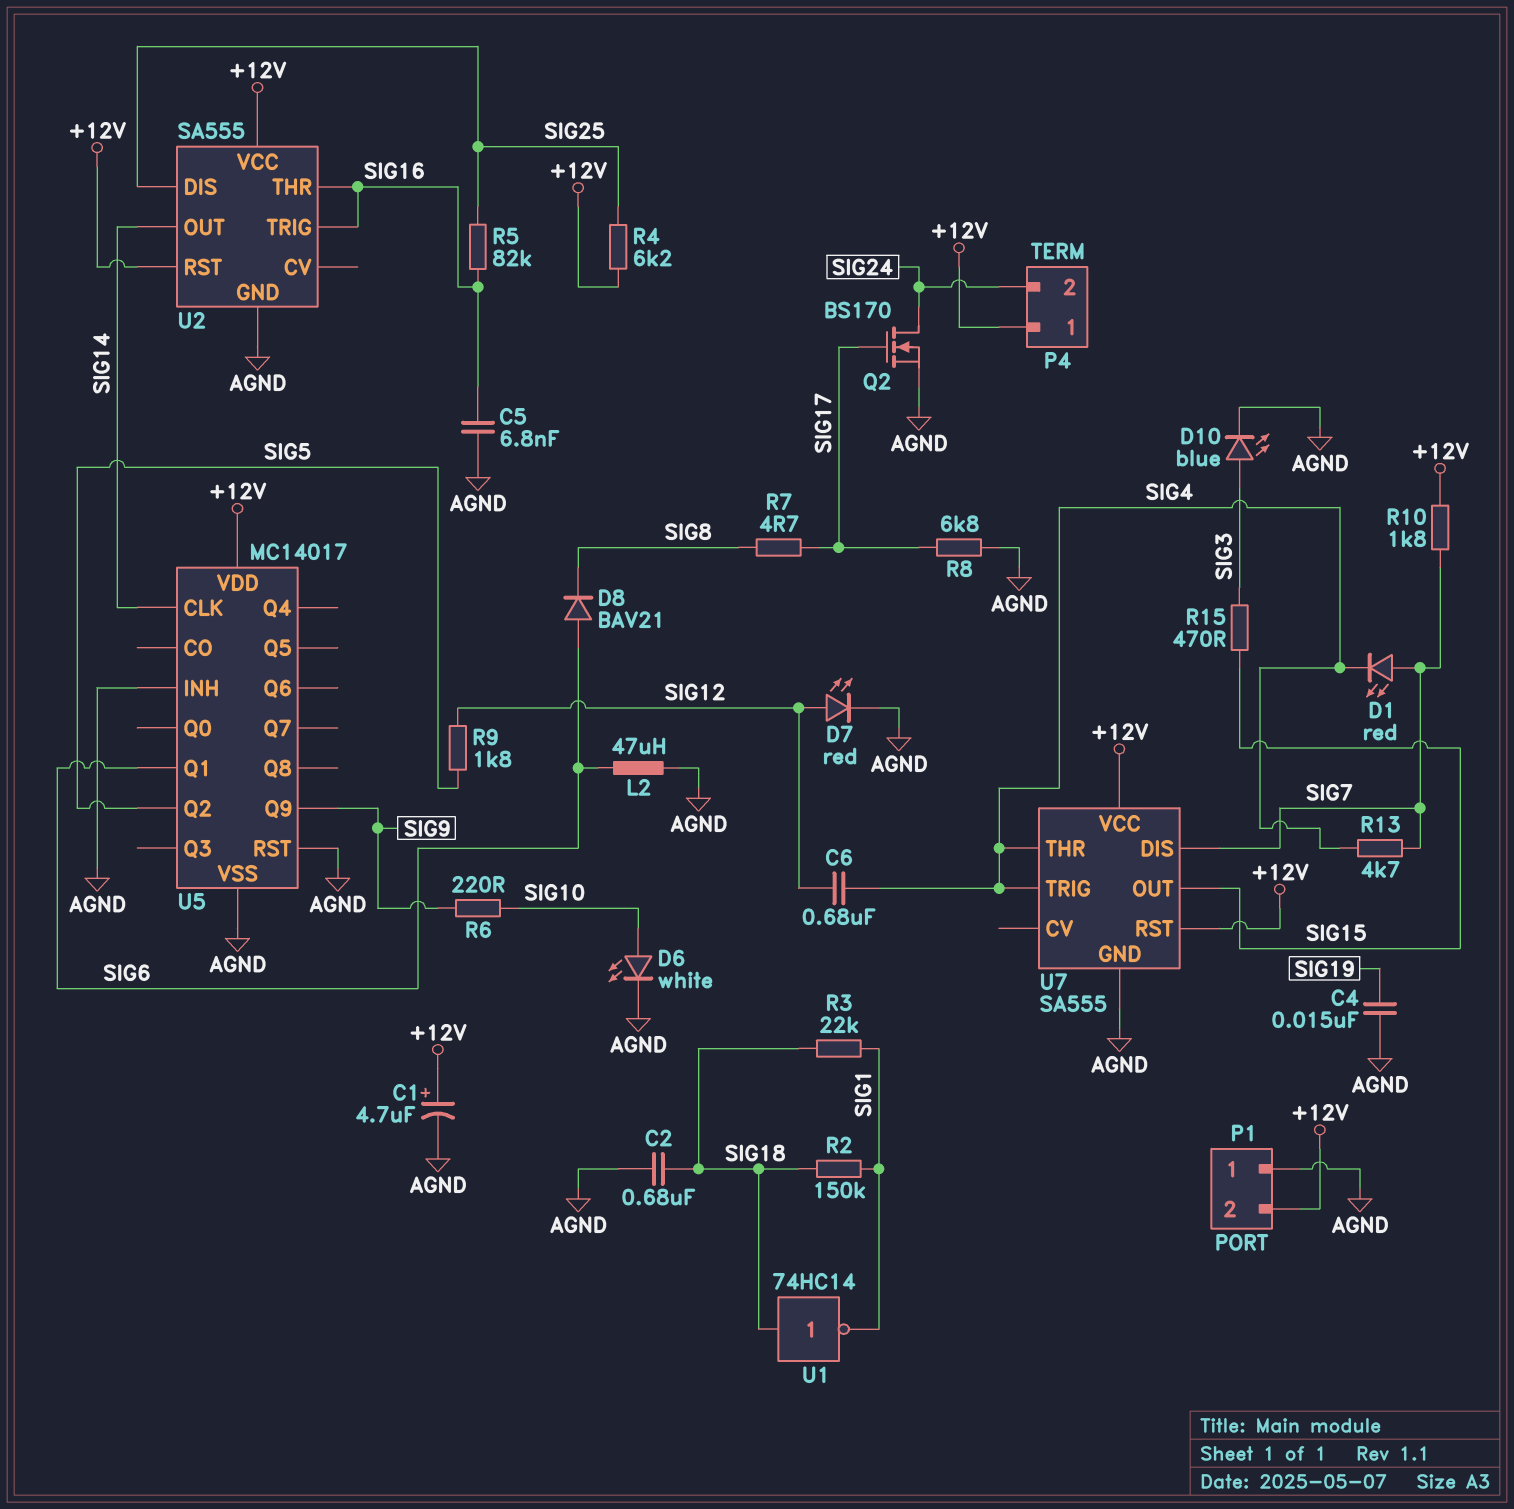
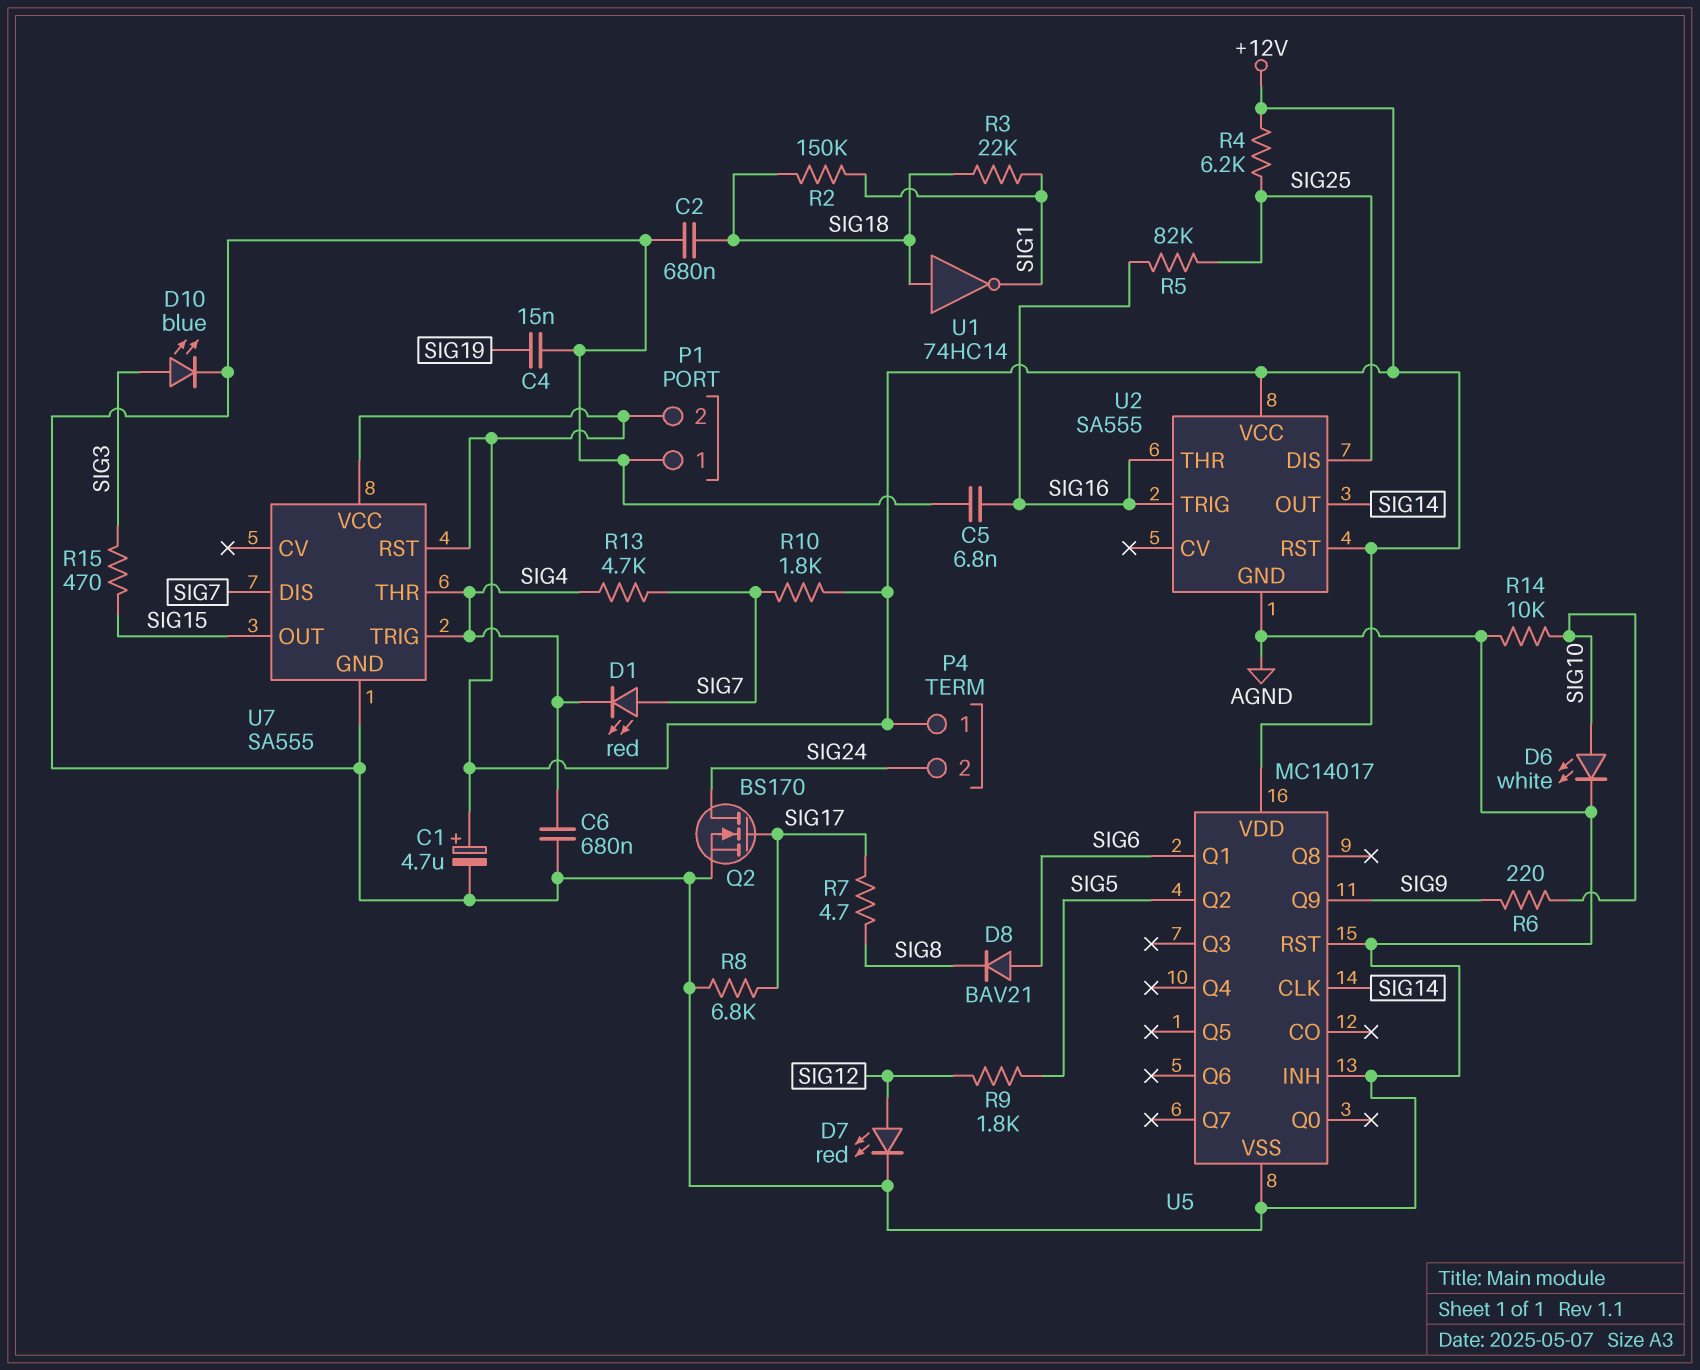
C6: 680nF (SIG4, SIG12) -> 680nF (AGND, SIG4)
L2: 47uH (AGND, SIG6) -> none
R14: none -> 10k (AGND, SIG10)

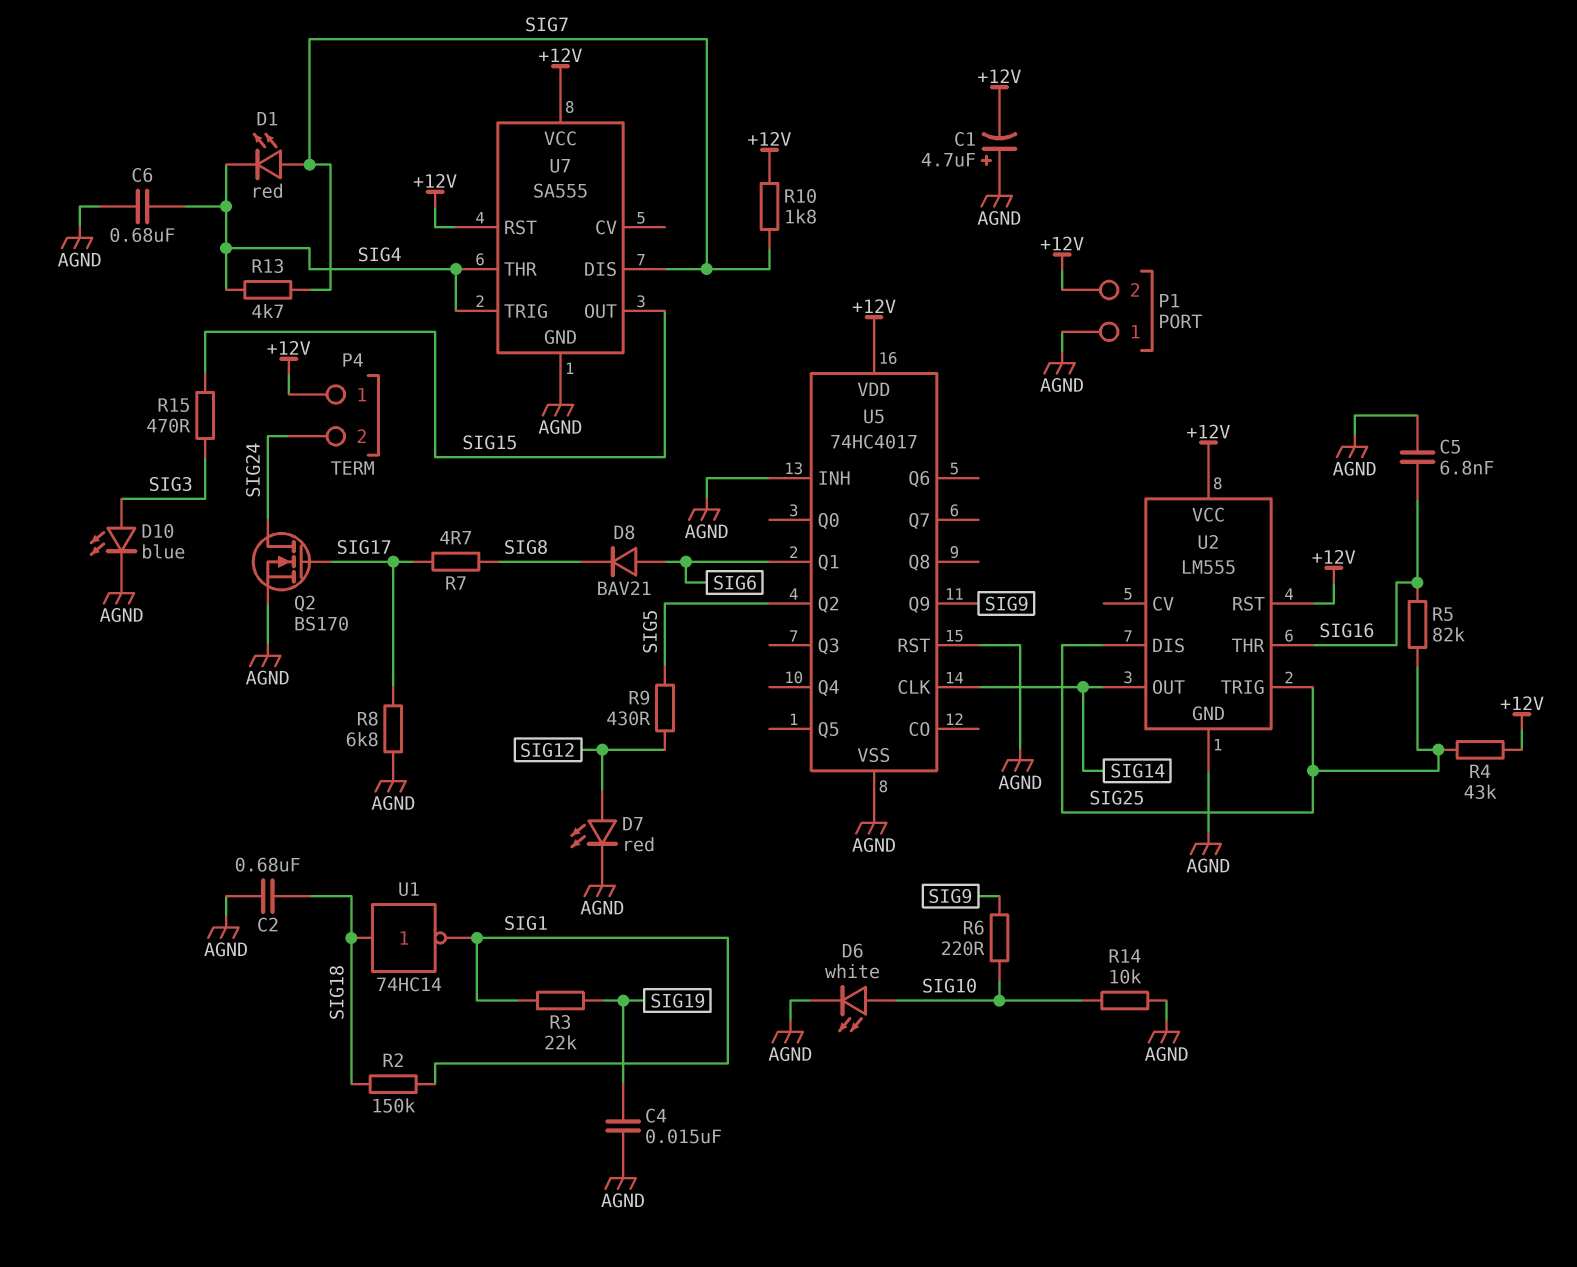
C1: 4.7uF (plus +12V, minus AGND) -> 4.7uF (plus AGND, minus +12V)
R3: 22k (SIG1, SIG18) -> 22k (SIG1, SIG19)
R4: 6.2k (+12V, SIG25) -> 43k (+12V, SIG25)
R9: 1.8k (SIG5, SIG12) -> 430 (SIG5, SIG12)
U2: SA555 -> LM555
U2 pin TRIG: SIG16 -> SIG25
U5: MC14017 -> 74HC4017

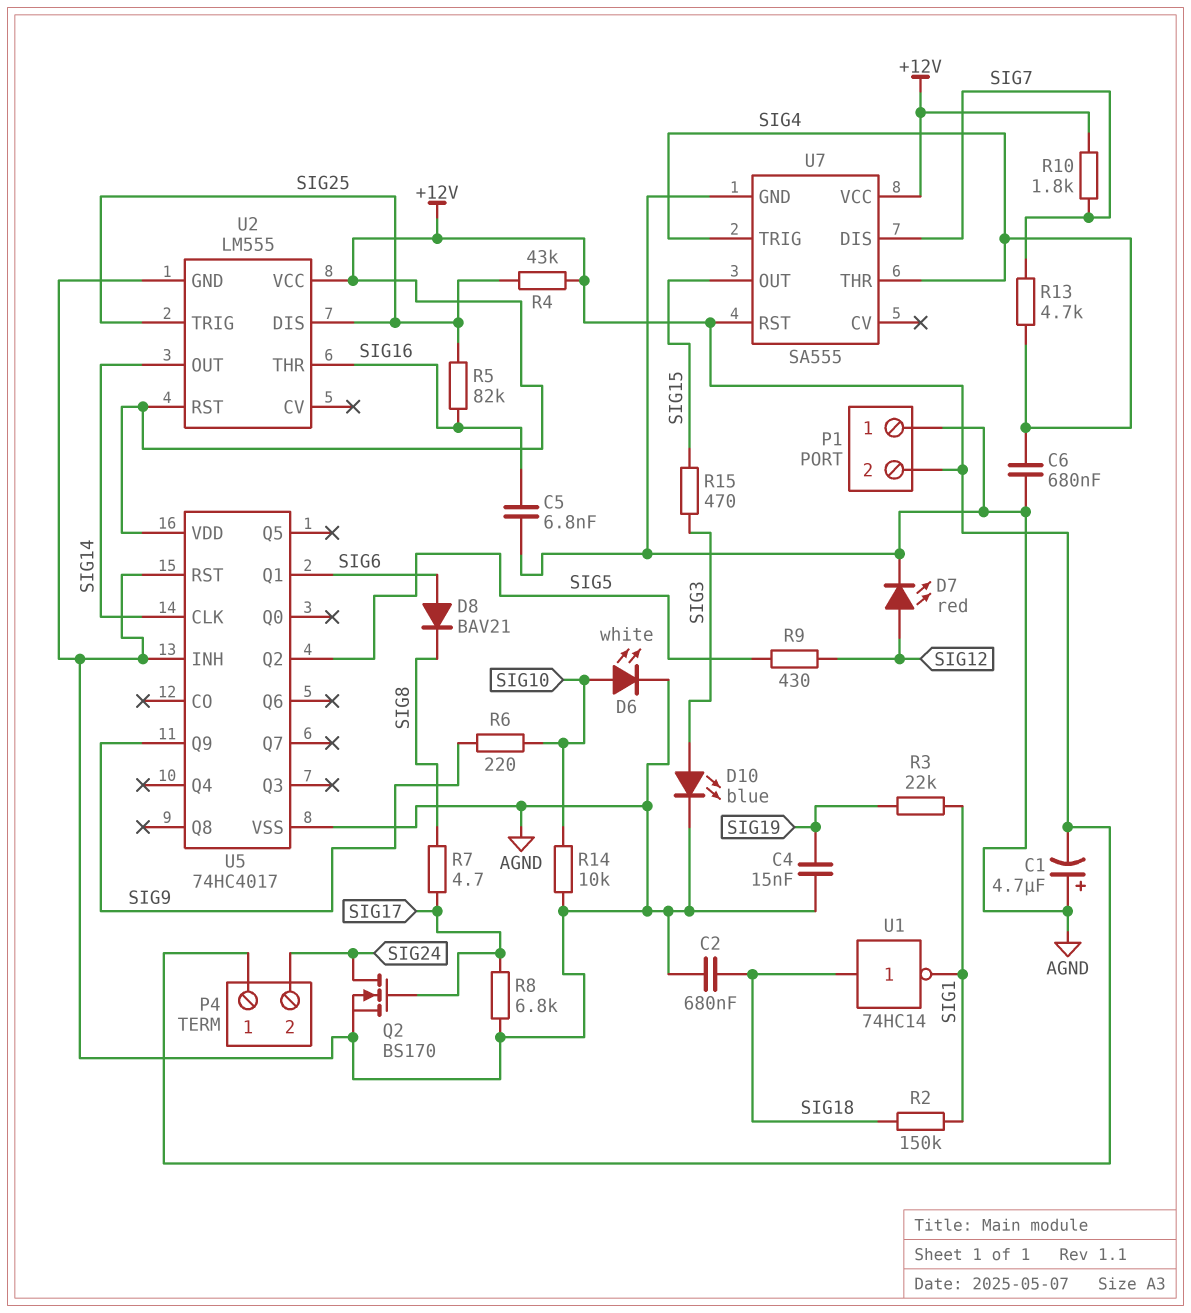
D1: LED red (A SIG7, K SIG4) -> none

